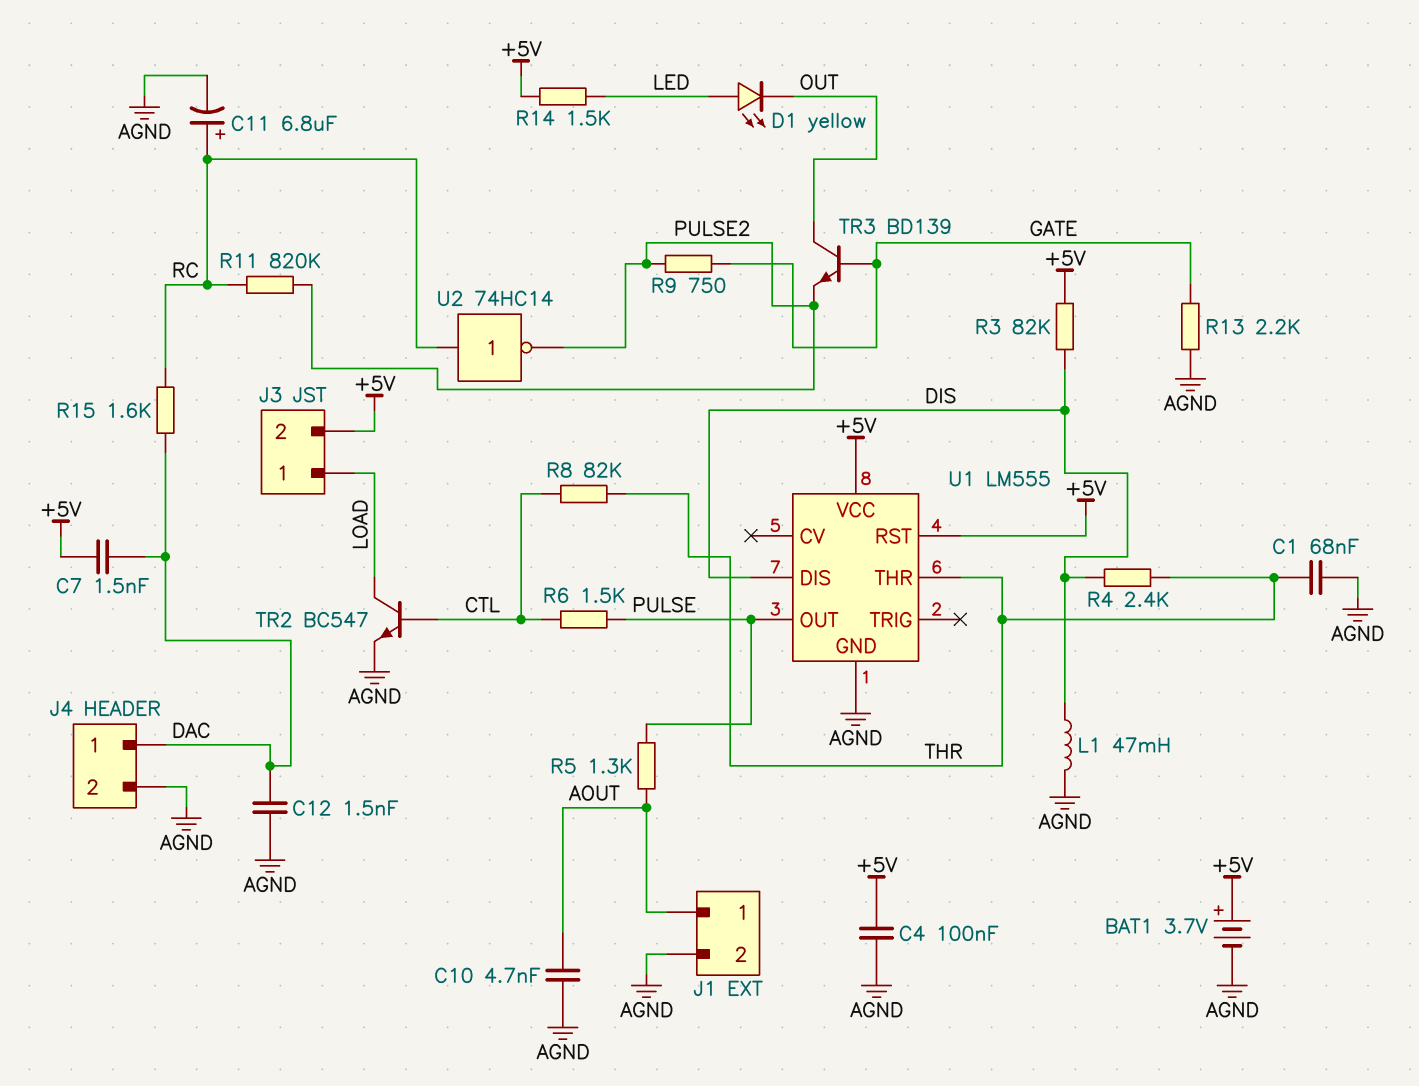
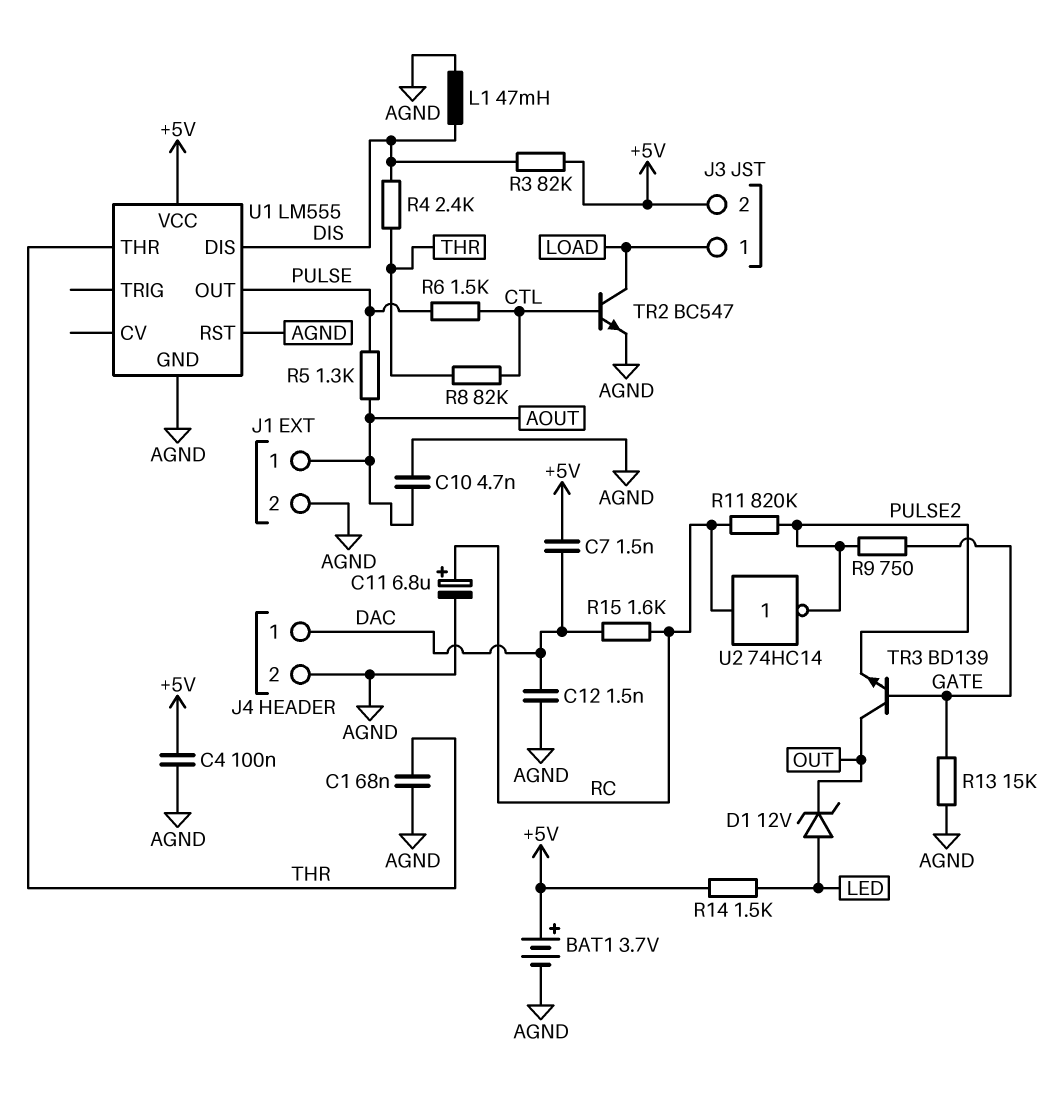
D1: LED yellow (A LED, K OUT) -> zener 12V (A LED, K OUT)
R13: 2.2k (AGND, GATE) -> 15k (AGND, GATE)
U1 pin RST: +5V -> AGND

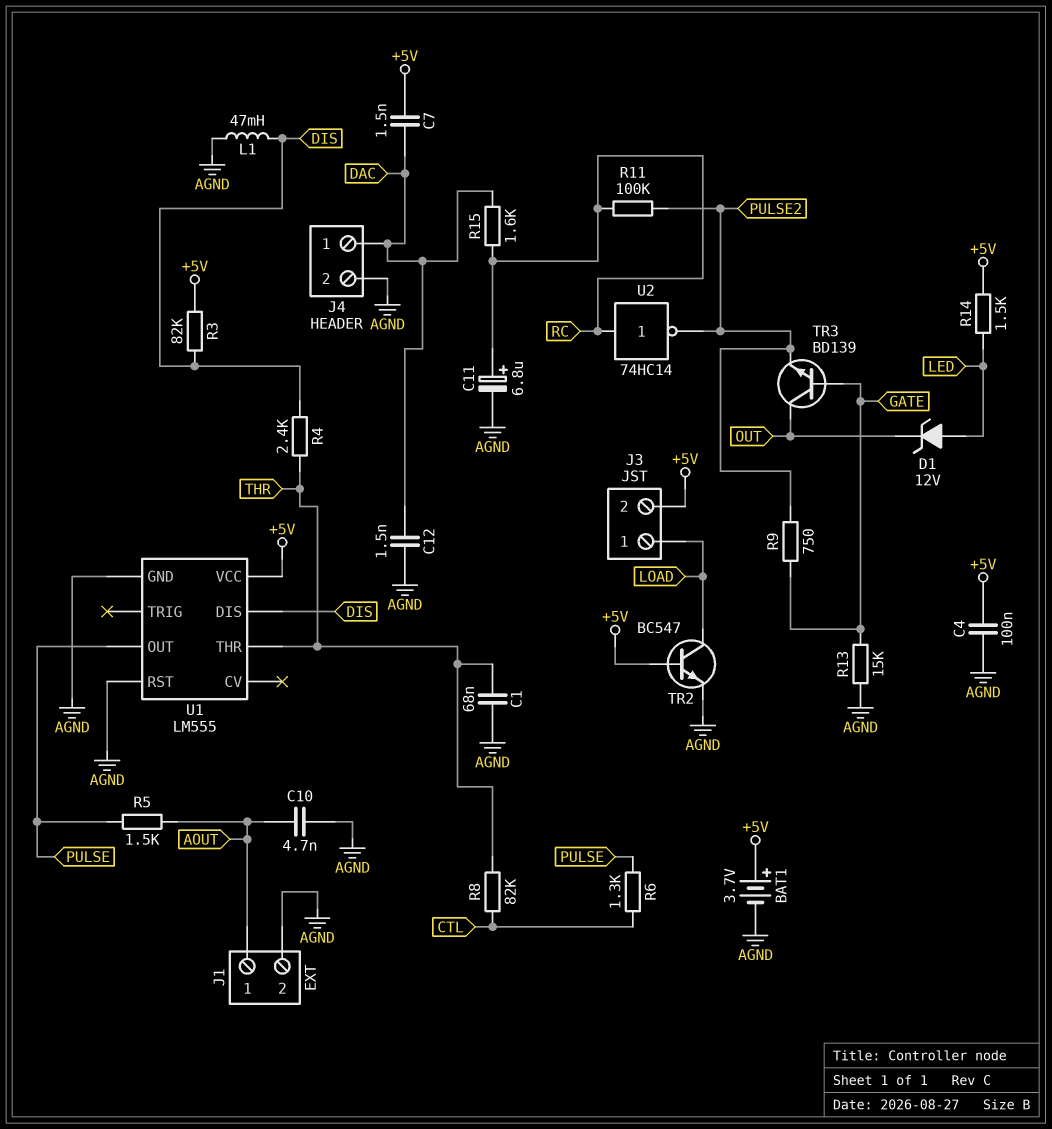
R5: 1.3k (AOUT, PULSE) -> 1.5k (AOUT, PULSE)
R6: 1.5k (CTL, PULSE) -> 1.3k (CTL, PULSE)
R11: 820k (PULSE2, RC) -> 100k (PULSE2, RC)
TR2: NPN BC547 (B CTL, C LOAD, E AGND) -> NPN BC547 (B +5V, C LOAD, E AGND)

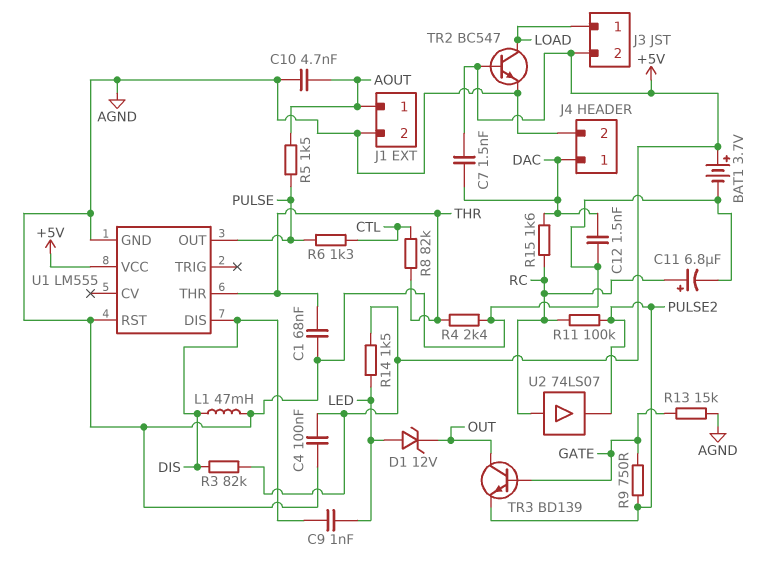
C9: none -> 1nF (DIS, LED)
R4: 2.4k (DIS, THR) -> 2.4k (AGND, THR)
U2: NOT 74HC14 (in RC, out PULSE2) -> buffer 74LS07 (in RC, out PULSE2)

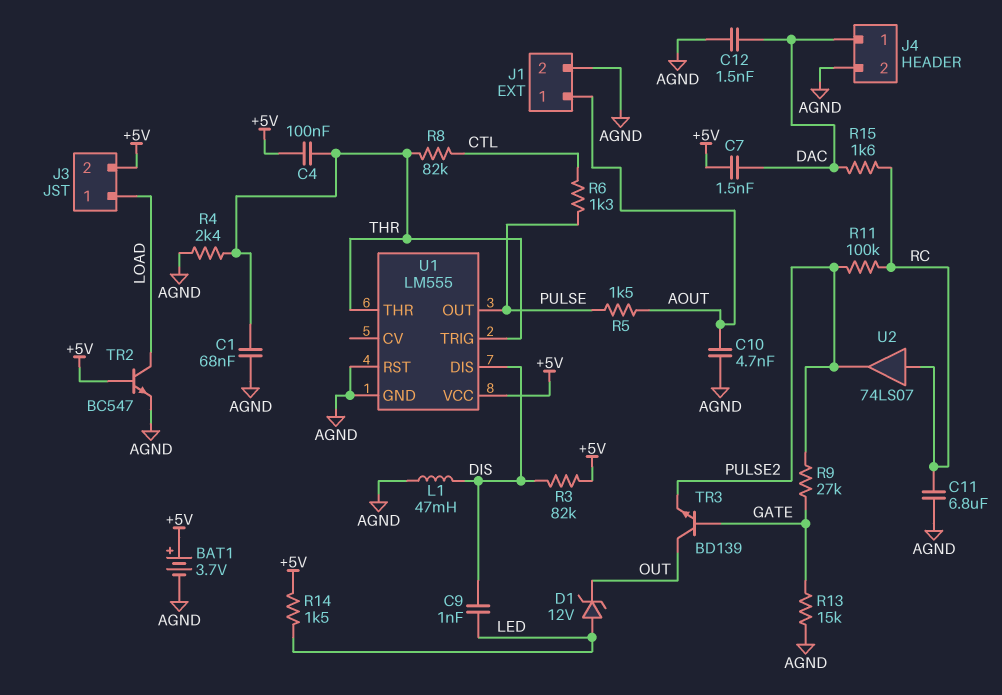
C4: 100nF (+5V, AGND) -> 100nF (+5V, THR)
C11: 6.8uF (plus RC, minus AGND) -> 6.8uF (AGND, RC)
R9: 750 (GATE, PULSE2) -> 27k (GATE, PULSE2)
U1 pin TRIG: none -> THR

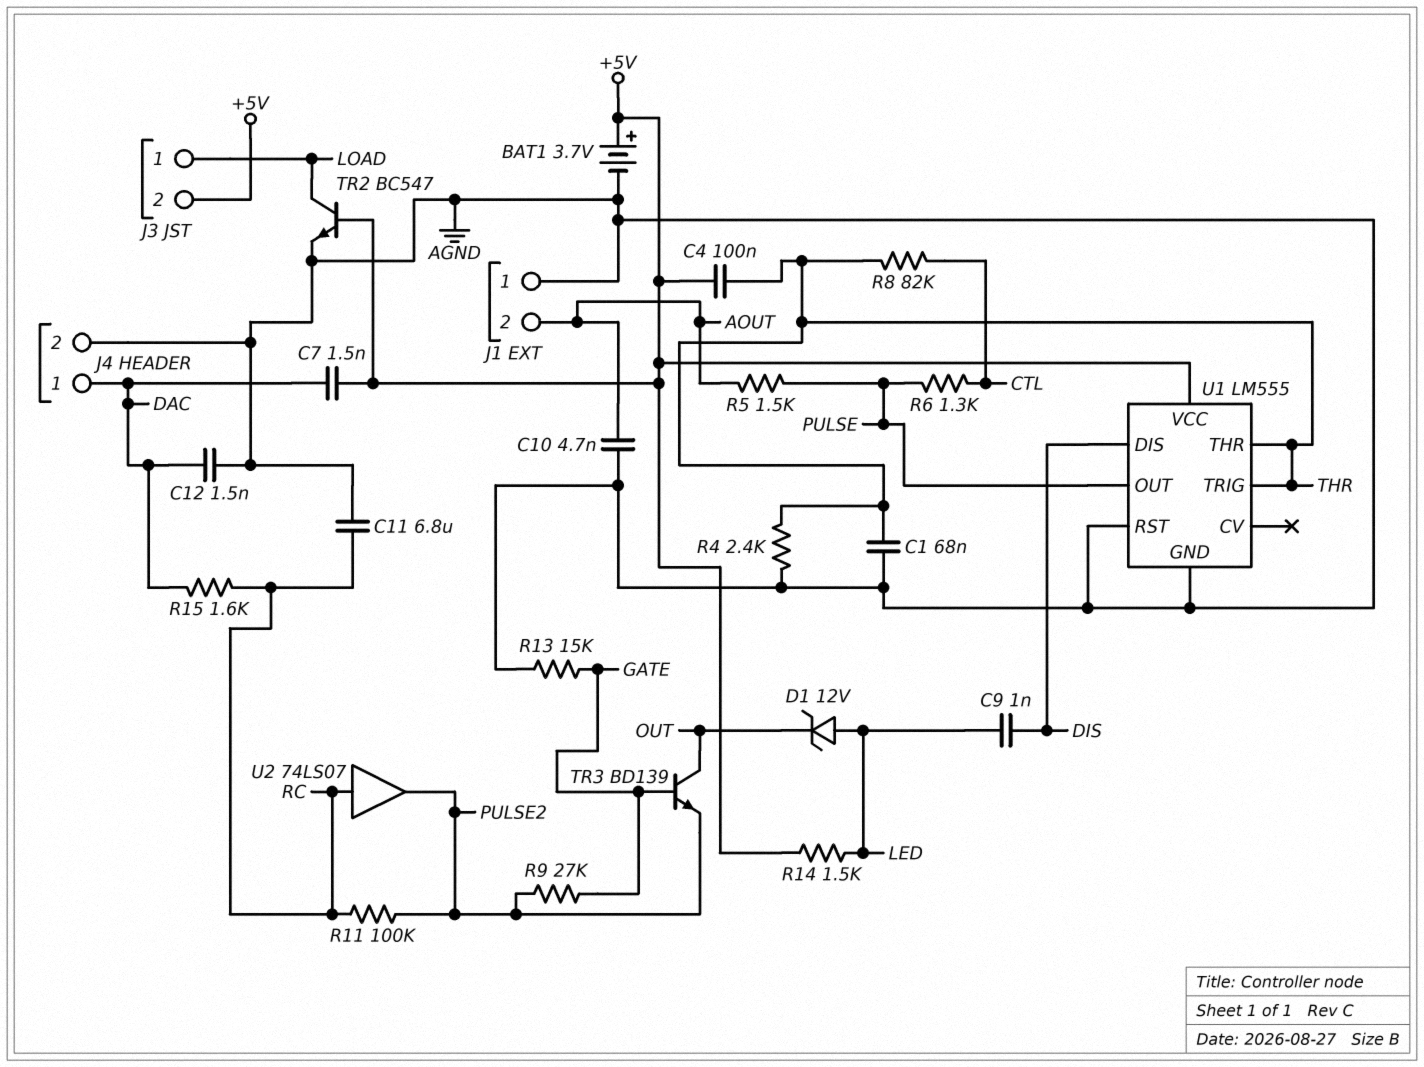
J1 pin 1: AOUT -> AGND
J1 pin 2: AGND -> AOUT
L1: 47mH (AGND, DIS) -> none
R3: 82k (+5V, DIS) -> none

